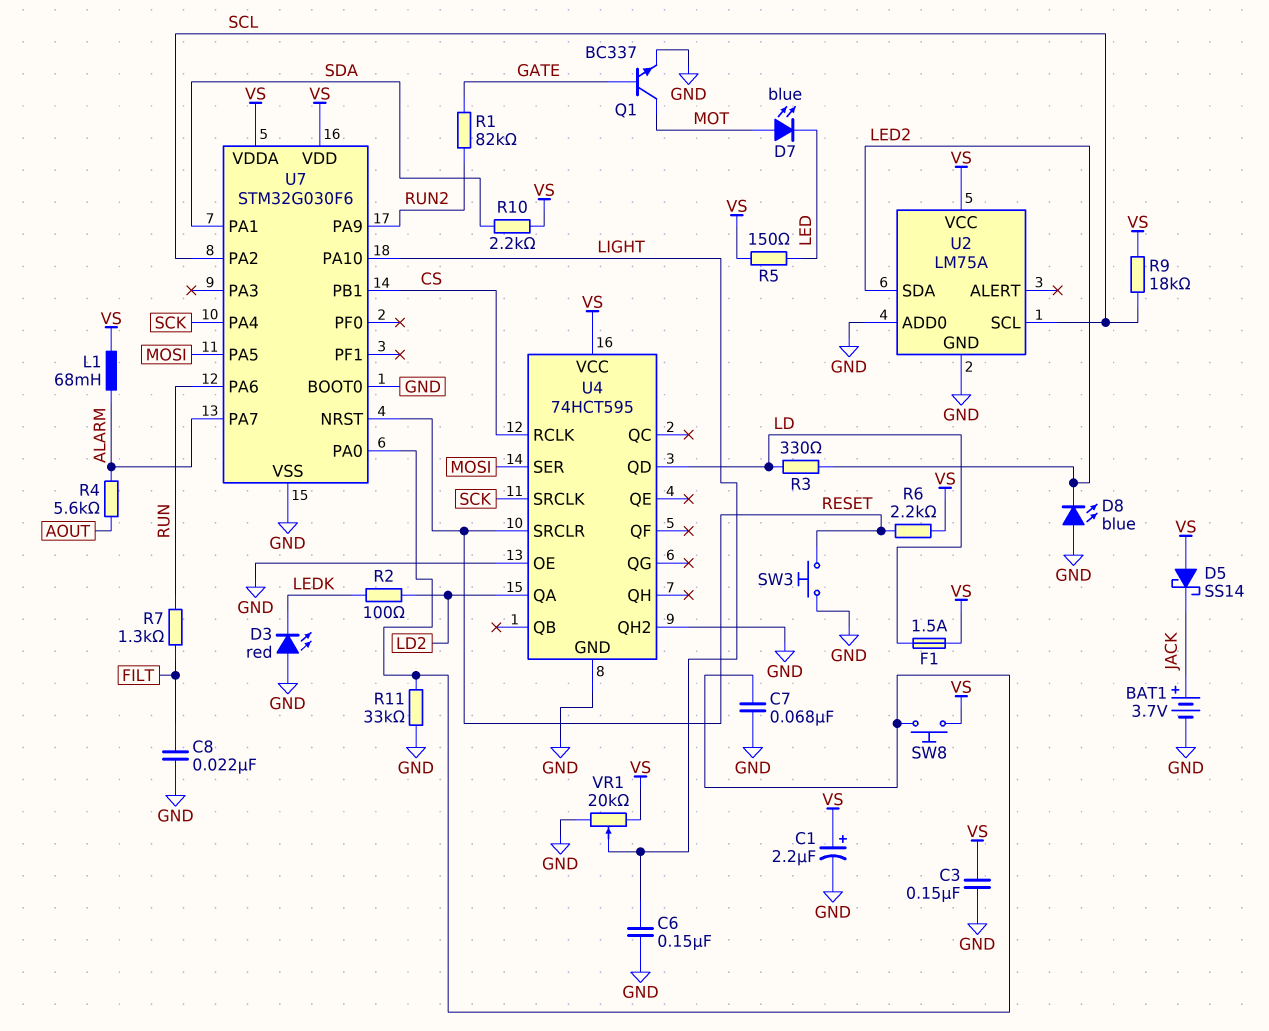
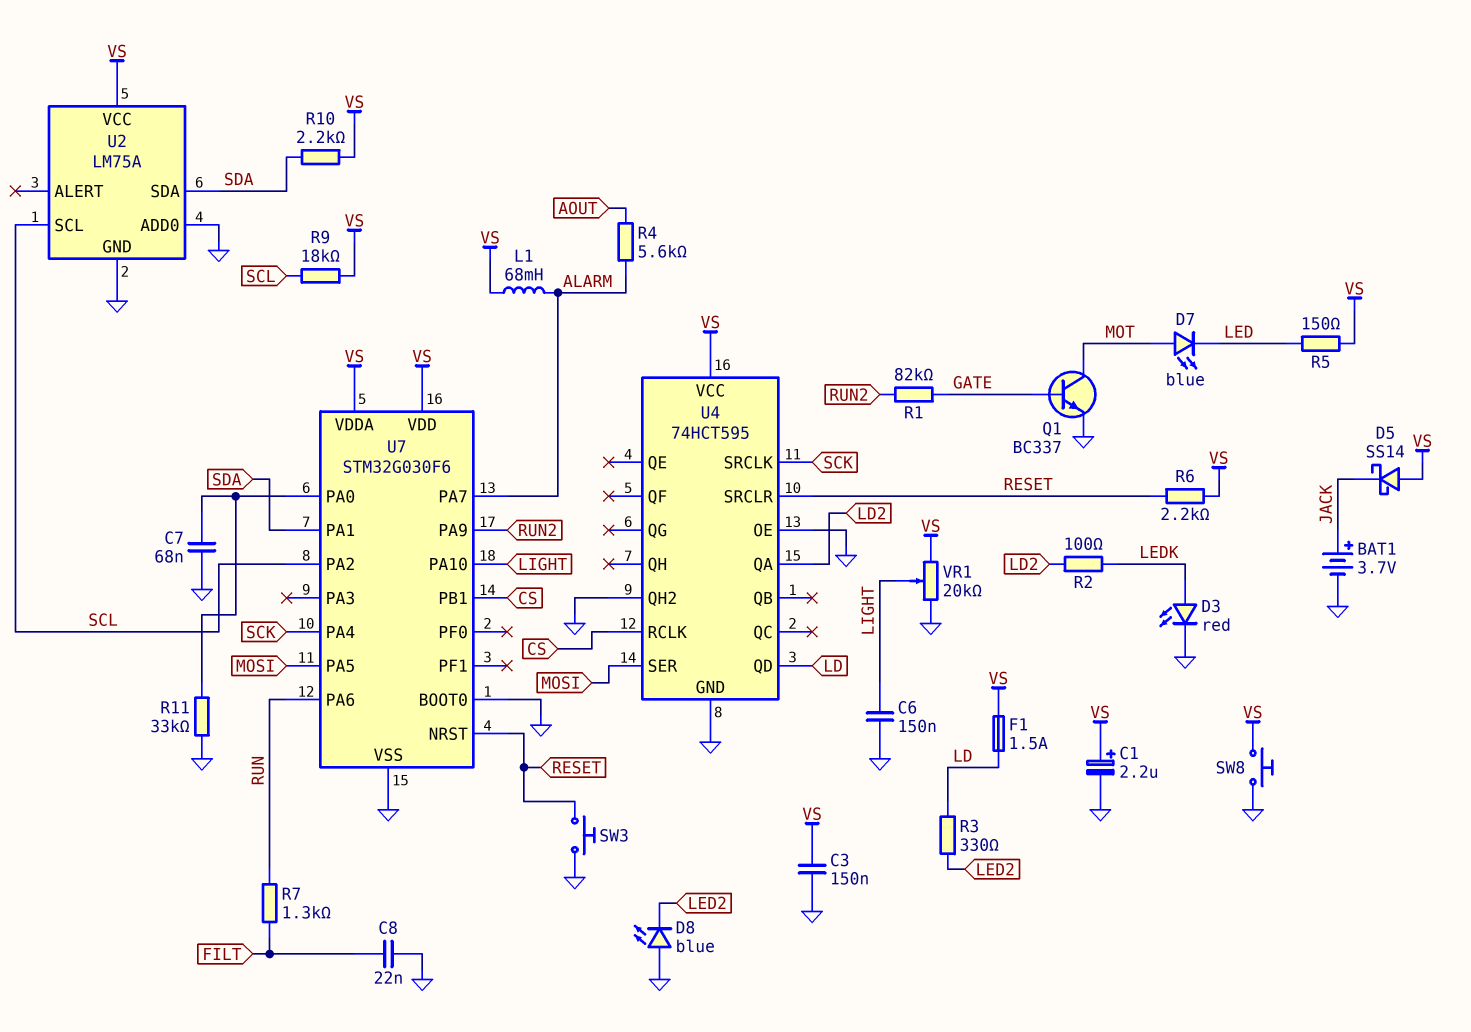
D3: LED red (A GND, K LEDK) -> LED red (A LEDK, K GND)
SW8: button (U7/PA0, VS) -> button (GND, VS)
U2 pin SDA: LED2 -> SDA

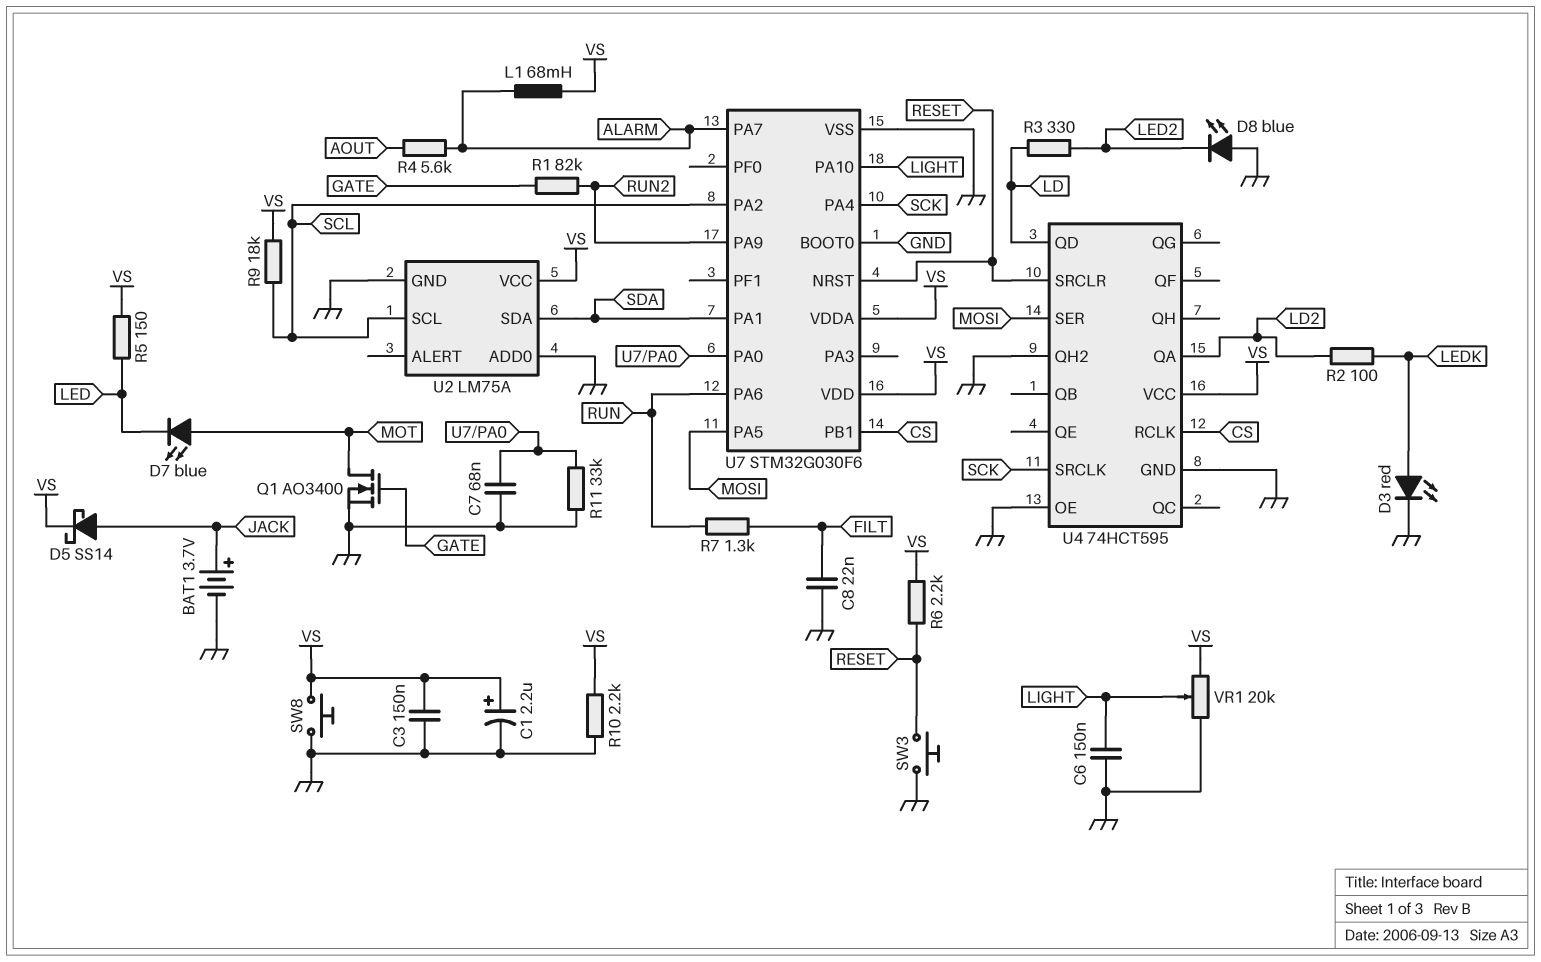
D5: schottky SS14 (A VS, K JACK) -> schottky SS14 (A JACK, K VS)
F1: 1.5A (LD, VS) -> none
Q1: NPN BC337 (B GATE, C MOT, E GND) -> NMOS AO3400 (G GATE, D MOT, S GND)
R10: 2.2k (SDA, VS) -> 2.2k (GND, VS)

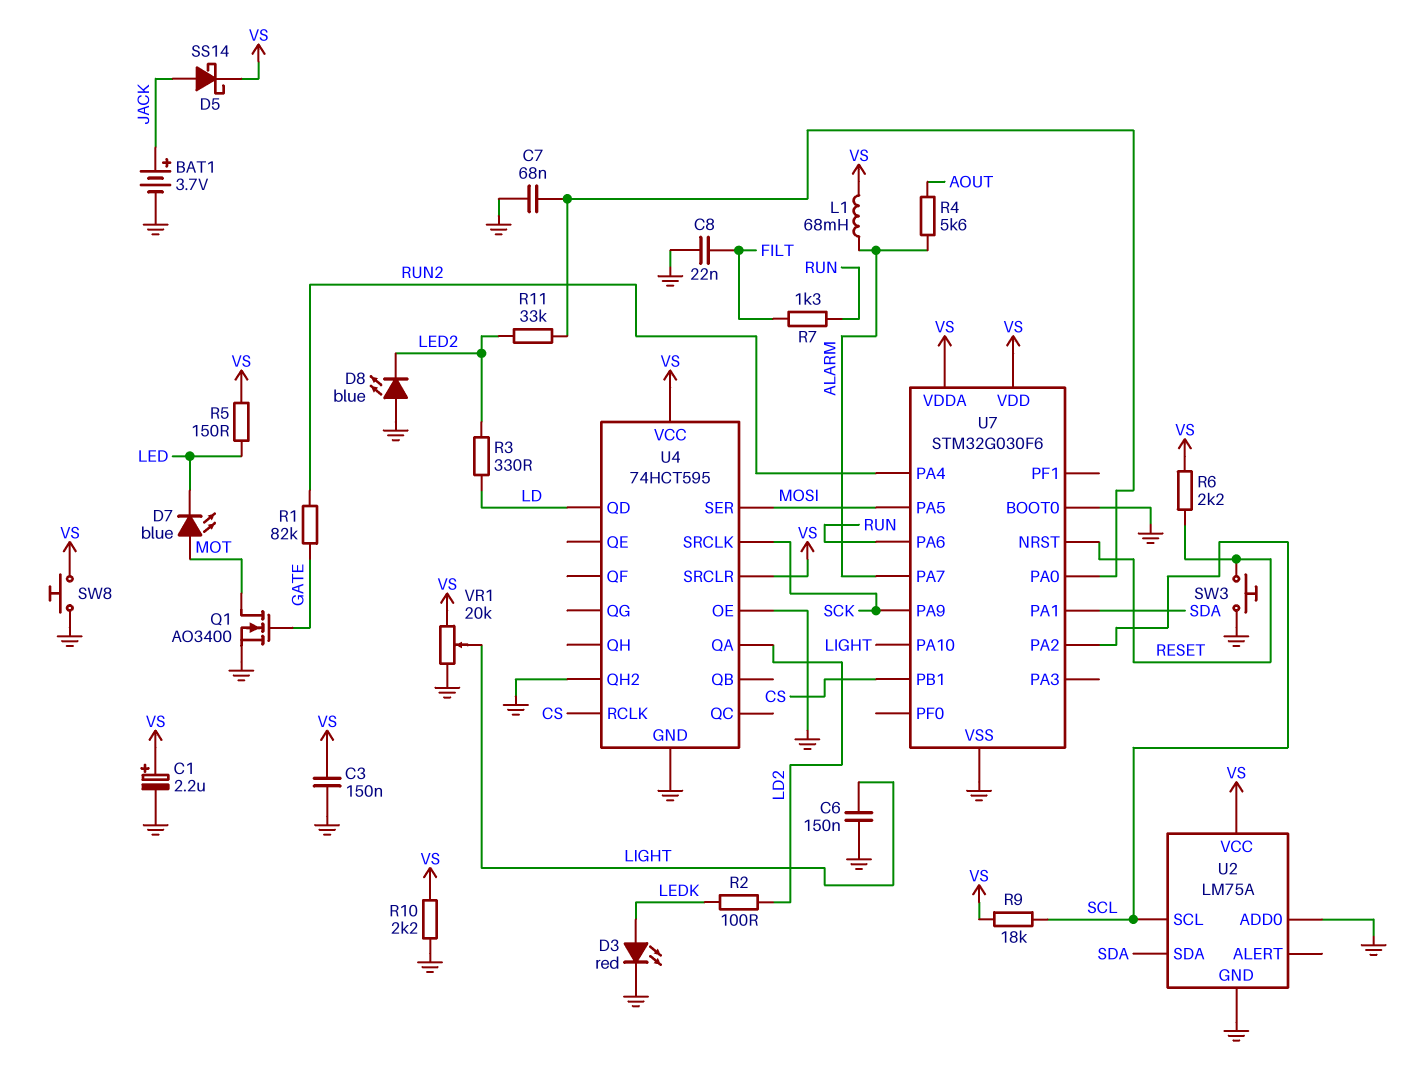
R11: 33k (GND, U7/PA0) -> 33k (LED2, U7/PA0)
U4 pin SRCLR: RESET -> VS
U7 pin PA4: SCK -> RUN2
U7 pin PA9: RUN2 -> SCK

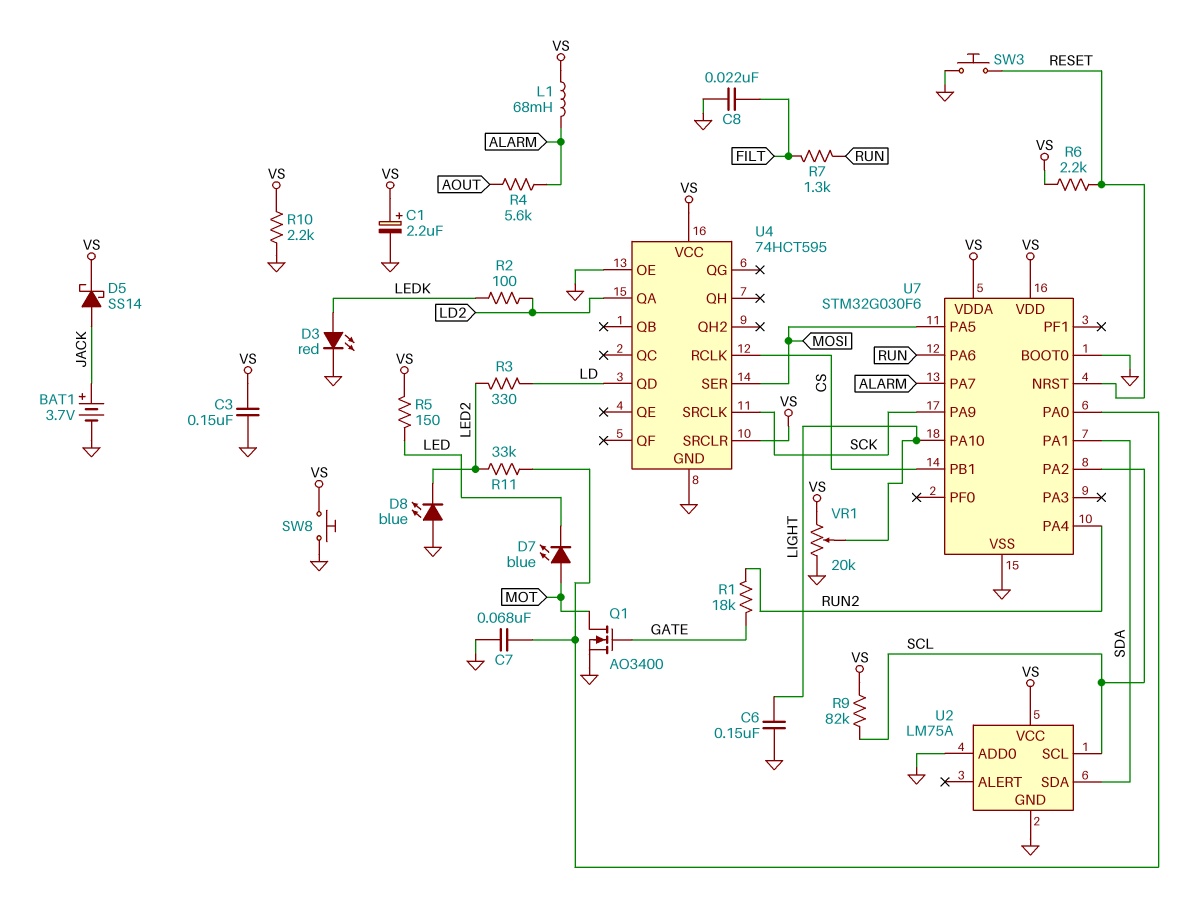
R1: 82k (GATE, RUN2) -> 18k (GATE, RUN2)
R9: 18k (SCL, VS) -> 82k (SCL, VS)
U4 pin QH2: GND -> none

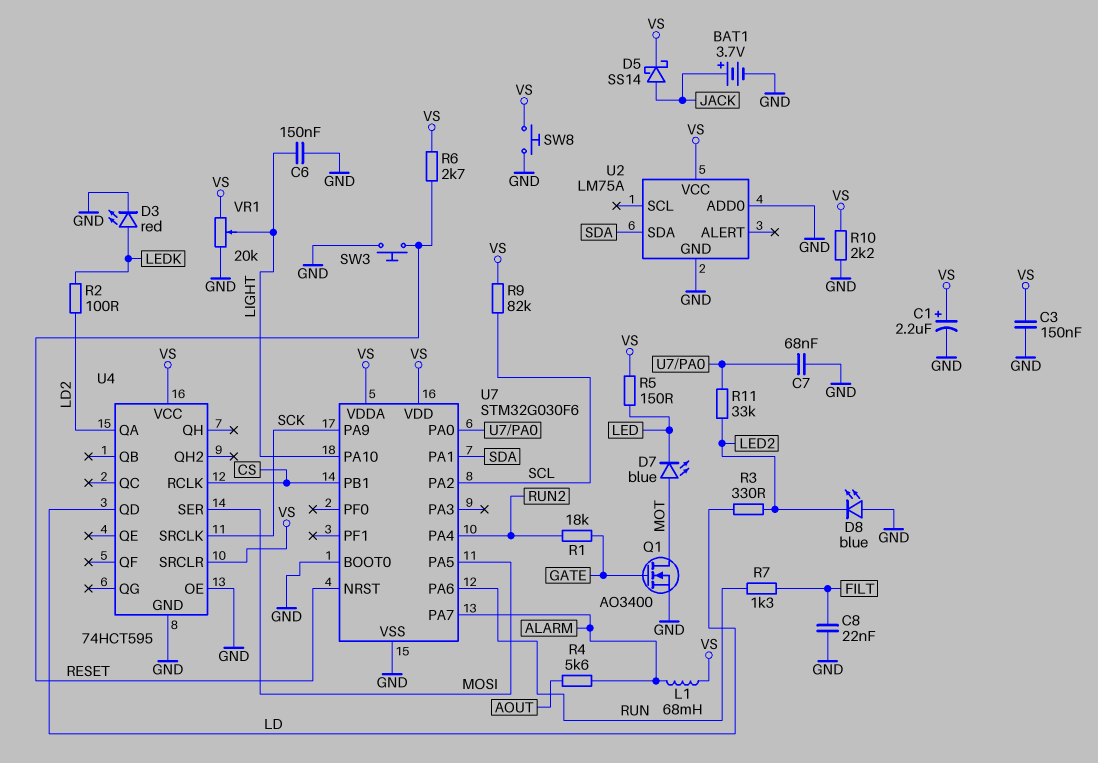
R6: 2.2k (RESET, VS) -> 2.7k (RESET, VS)
U2 pin SCL: SCL -> none

